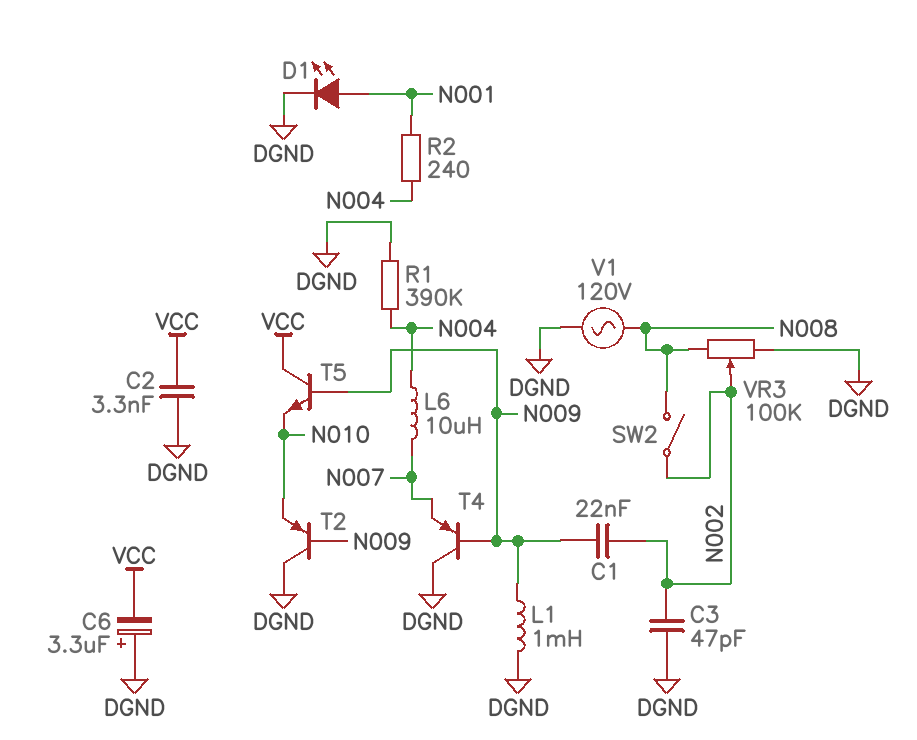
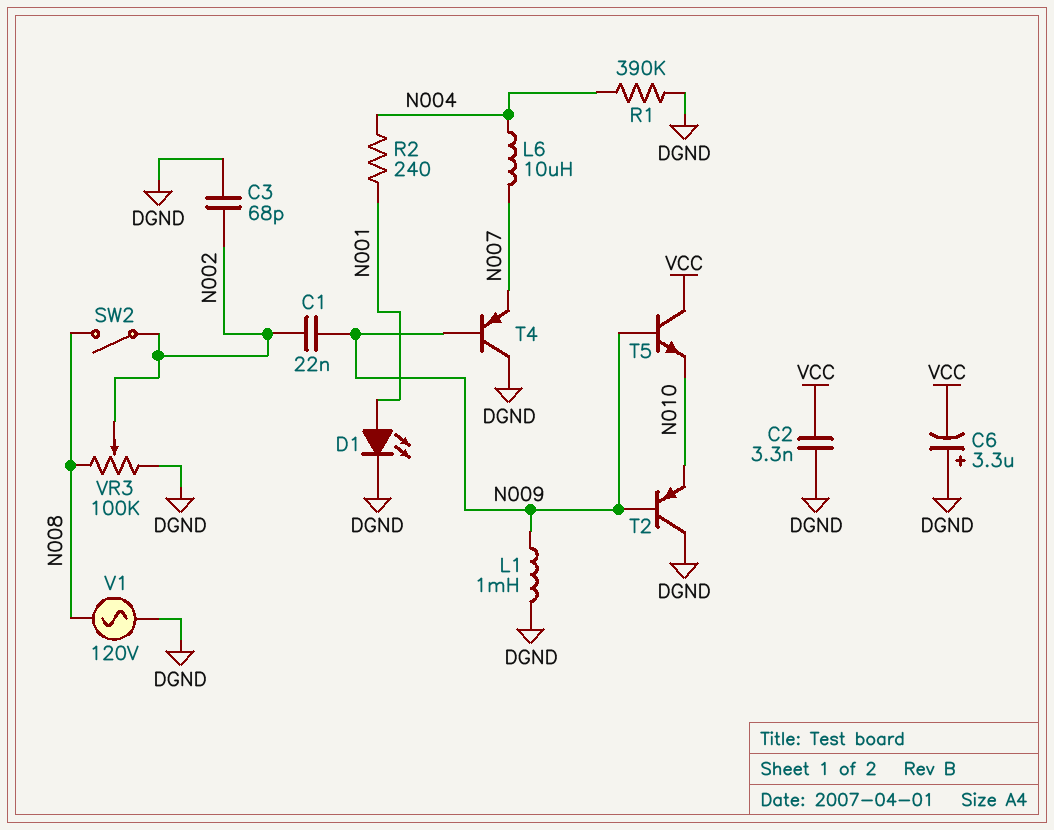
C3: 47pF (DGND, N002) -> 68pF (DGND, N002)

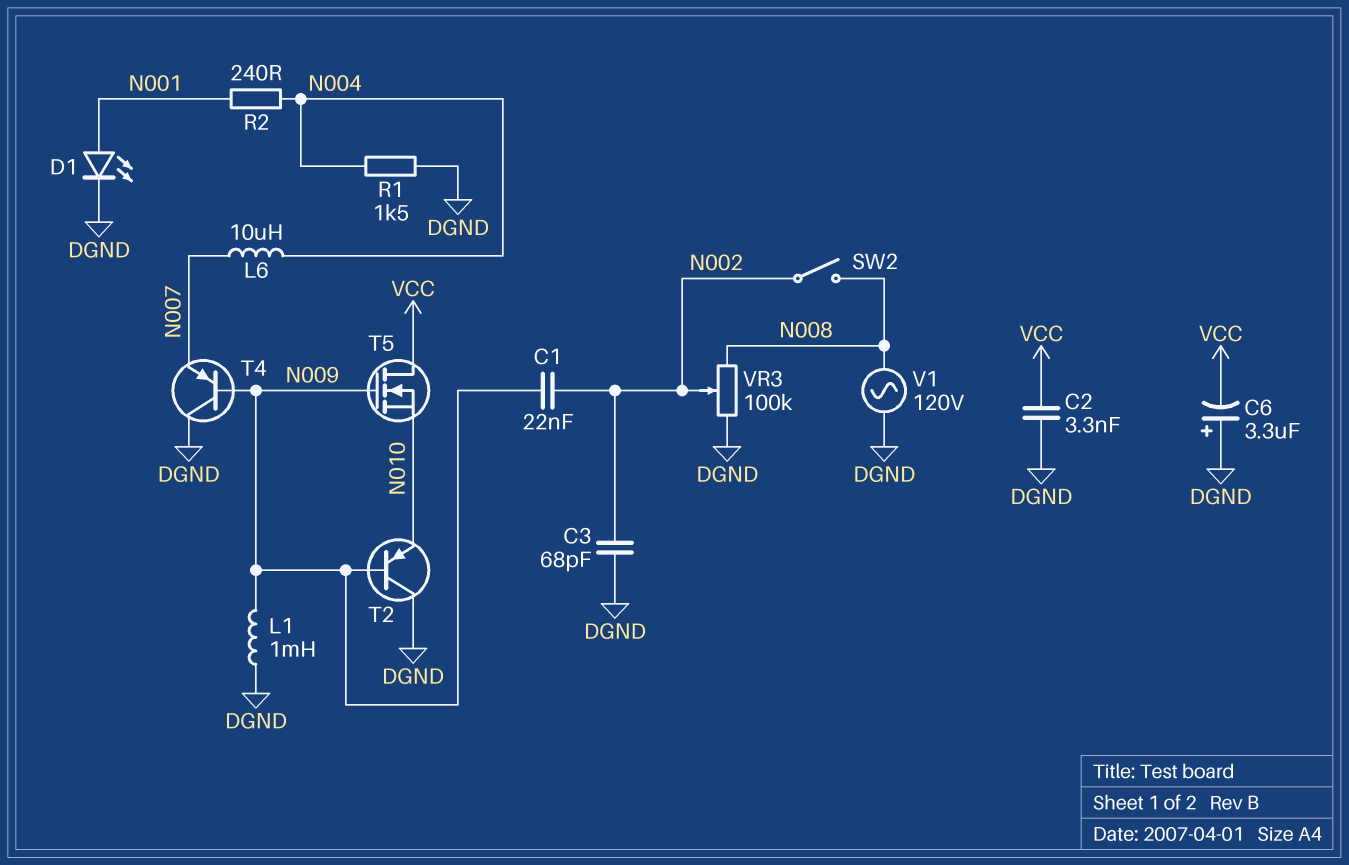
R1: 390k (DGND, N004) -> 1.5k (DGND, N004)
T5: NPN (B N009, C VCC, E N010) -> NMOS (G N009, D VCC, S N010)

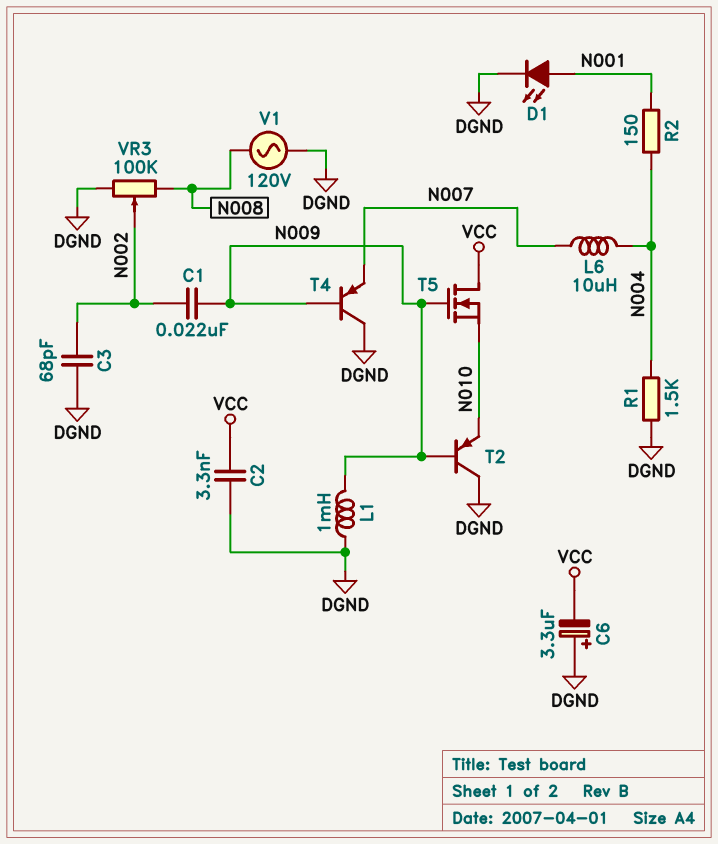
R2: 240 (N001, N004) -> 150 (N001, N004)
SW2: switch (N002, N008) -> none

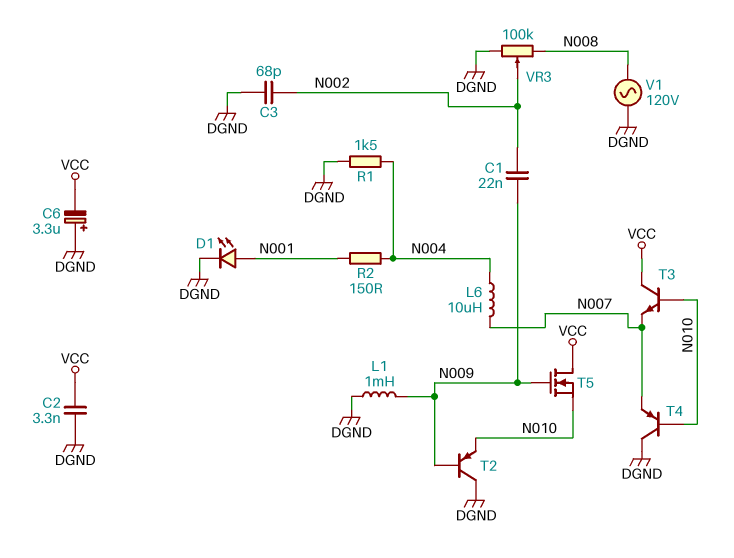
T3: none -> NPN (B N010, C VCC, E N007)
T4: PNP (B N009, C DGND, E N007) -> PNP (B N010, C DGND, E N007)

